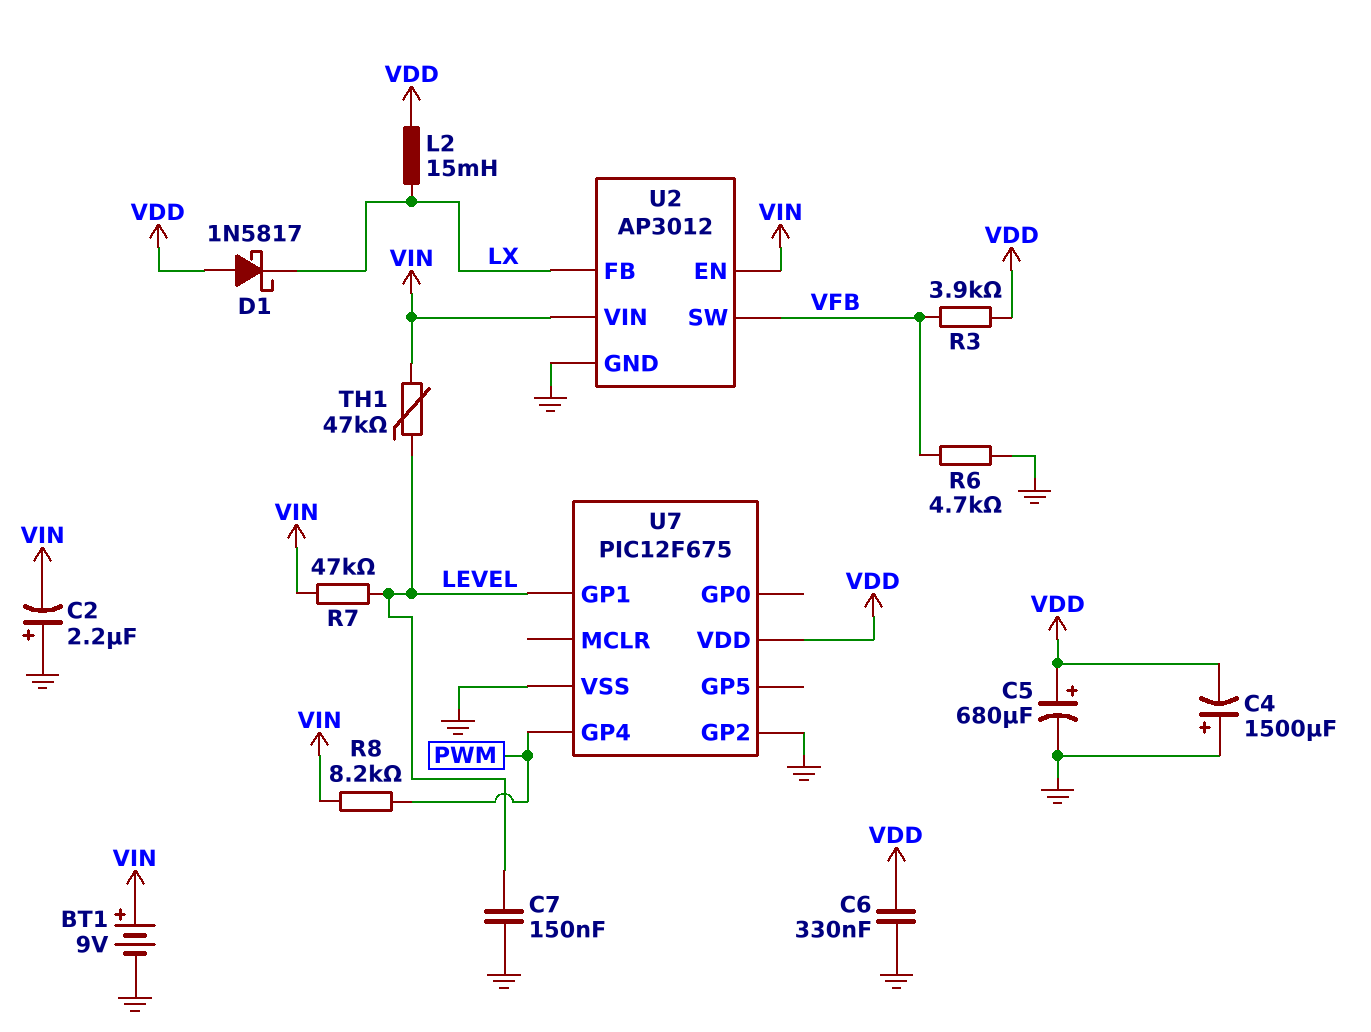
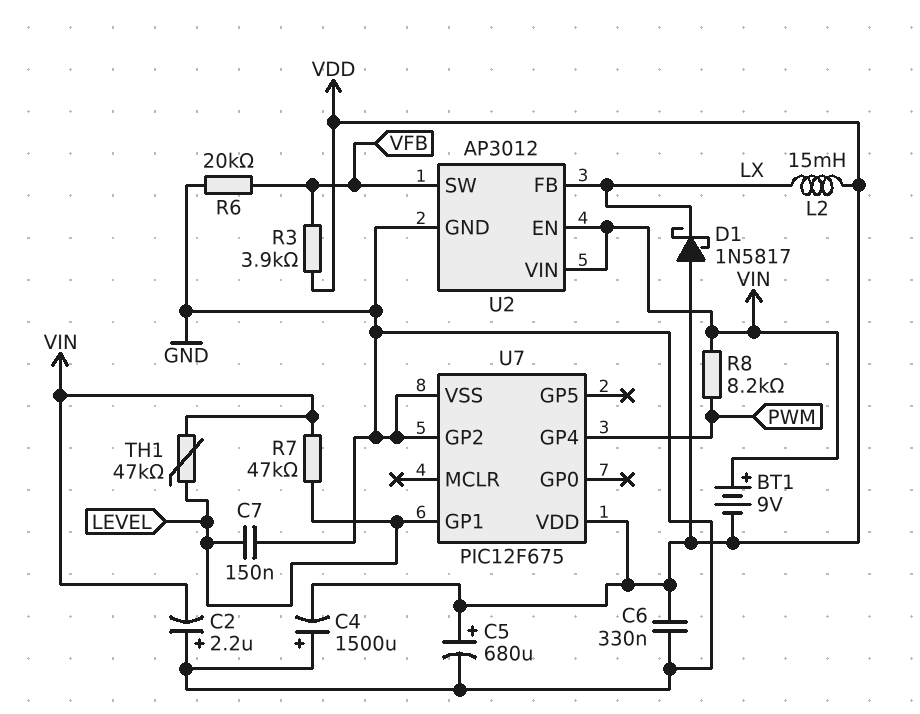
BT1: 9V (plus VIN, minus GND) -> 9V (plus VIN, minus VDD)
R6: 4.7k (GND, VFB) -> 20k (GND, VFB)

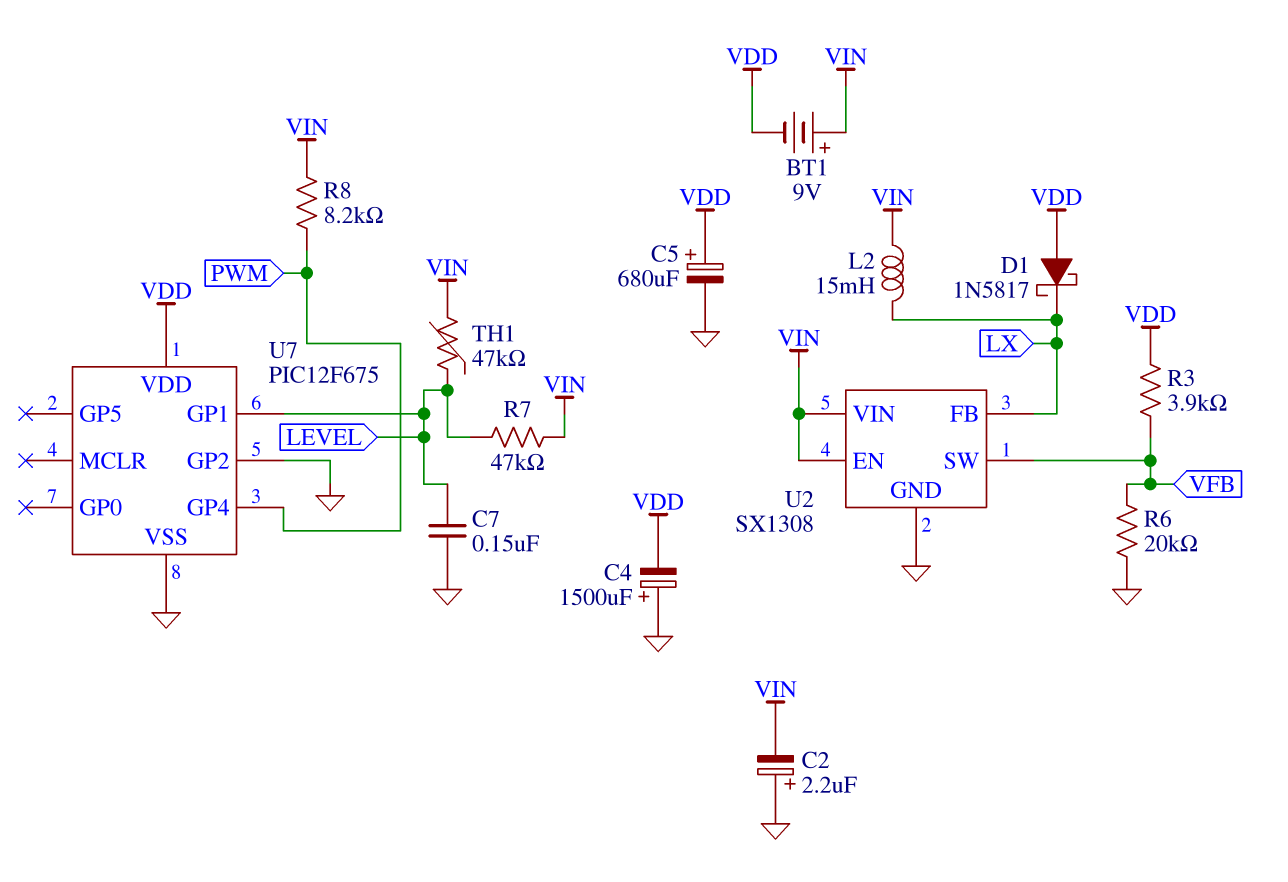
C6: 330nF (GND, VDD) -> none
L2: 15mH (LX, VDD) -> 15mH (LX, VIN)
U2: AP3012 -> SX1308

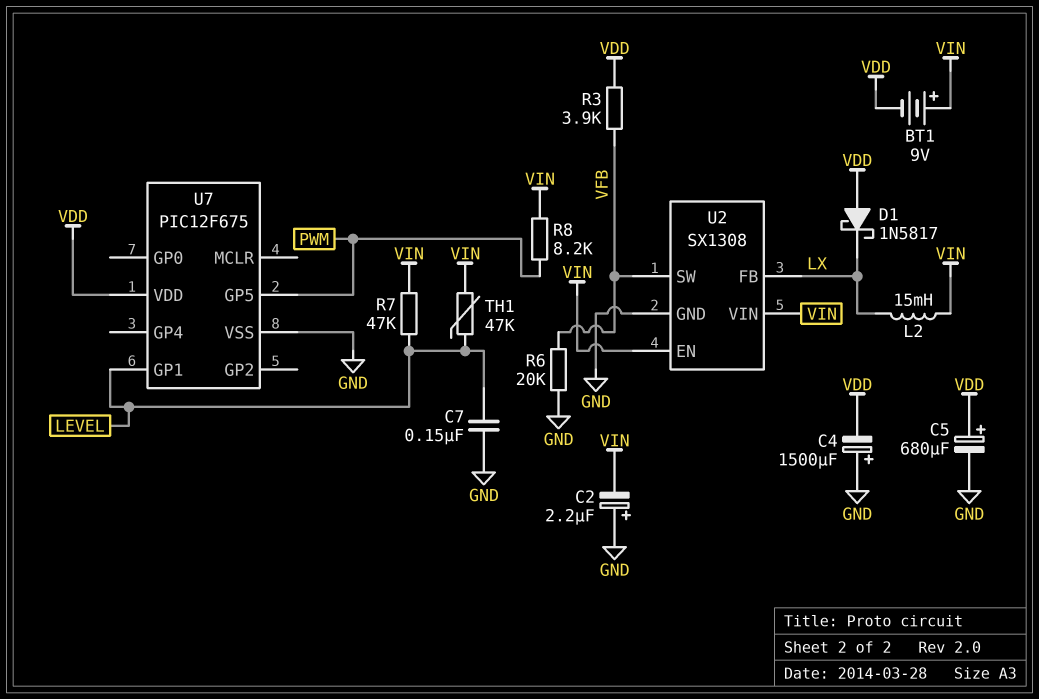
U7 pin GP2: GND -> none
U7 pin GP4: PWM -> none
U7 pin GP5: none -> PWM

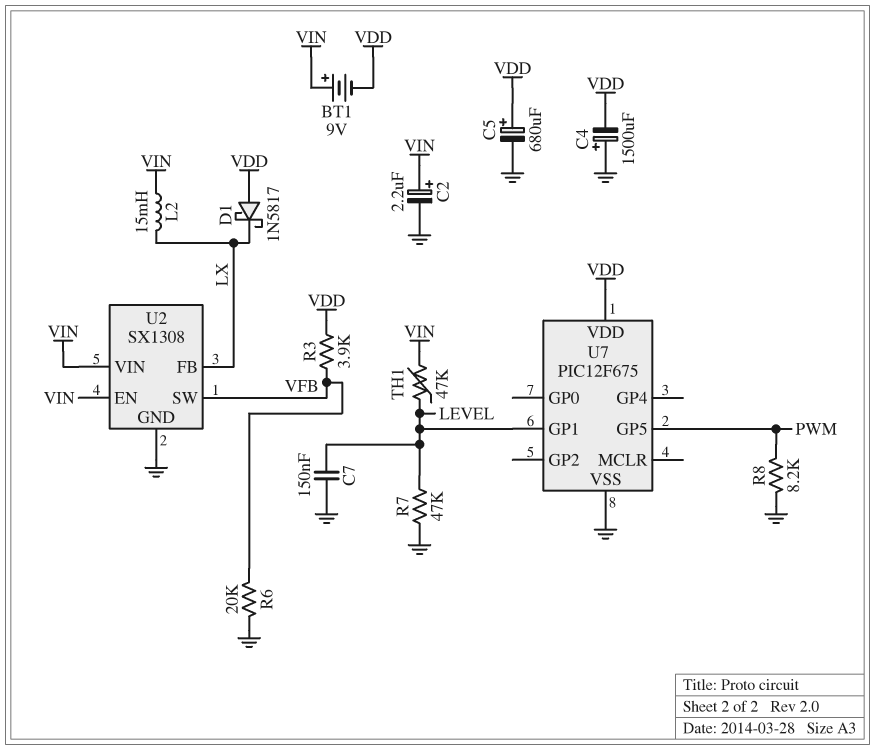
C2: 2.2uF (plus GND, minus VIN) -> 2.2uF (plus VIN, minus GND)
R7: 47k (LEVEL, VIN) -> 47k (GND, LEVEL)
R8: 8.2k (PWM, VIN) -> 8.2k (GND, PWM)

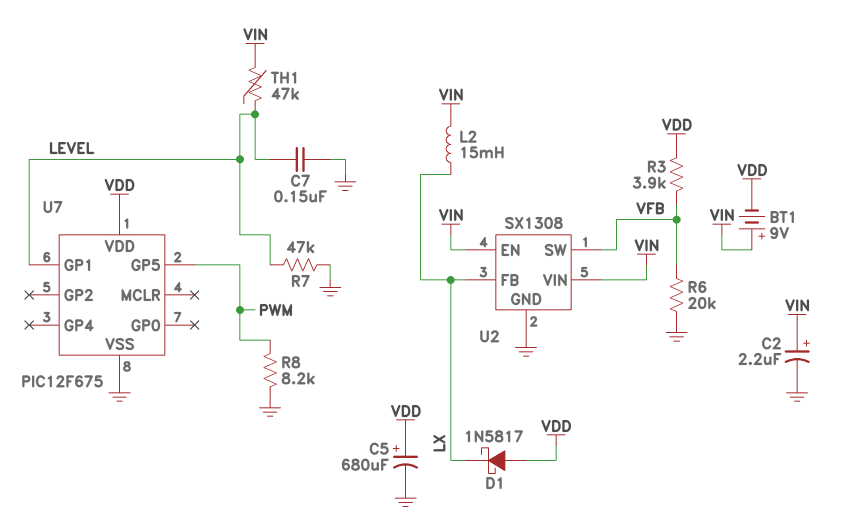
C4: 1500uF (plus GND, minus VDD) -> none

